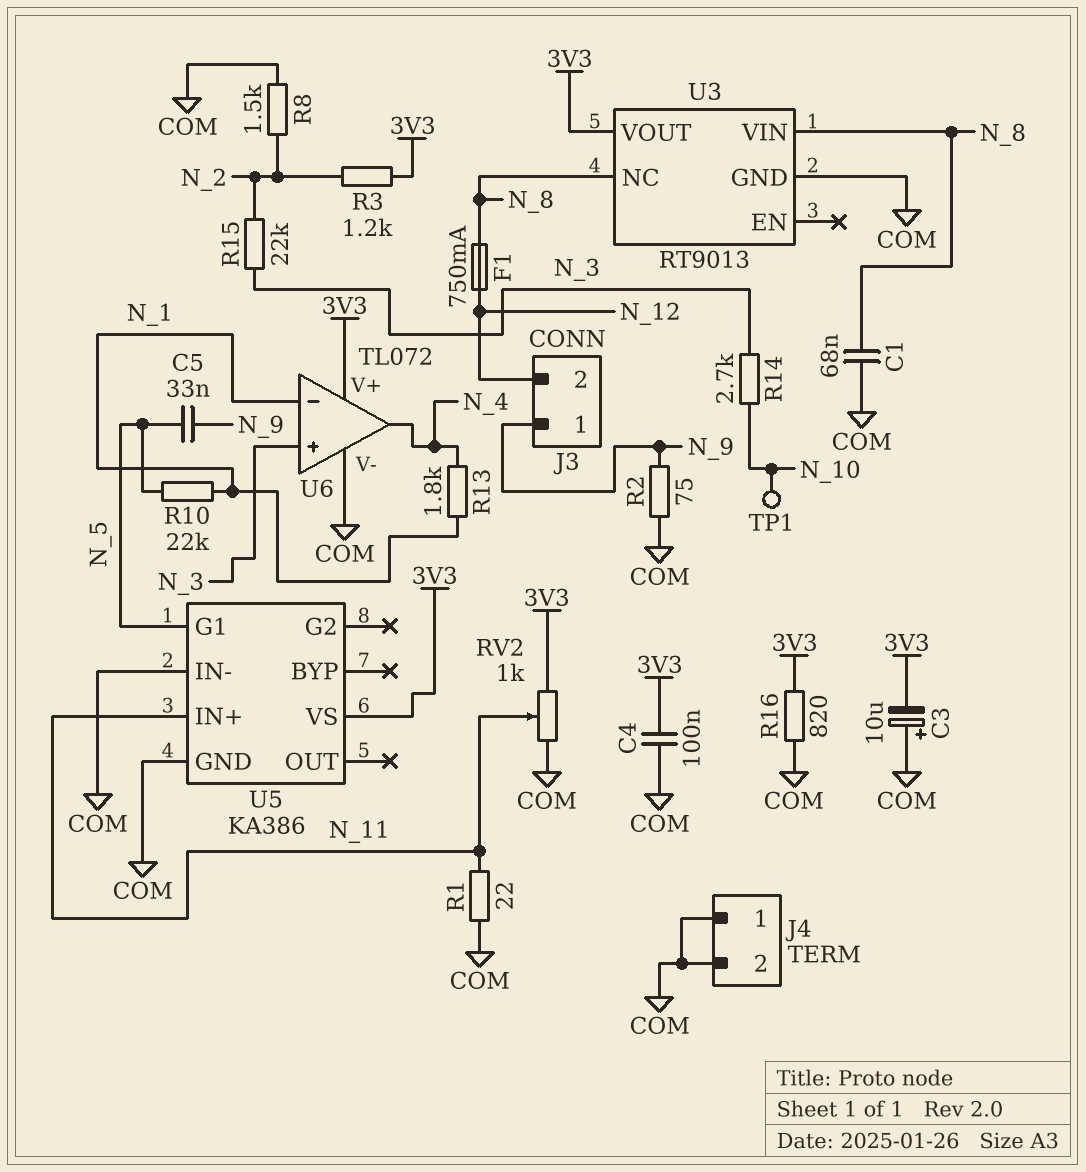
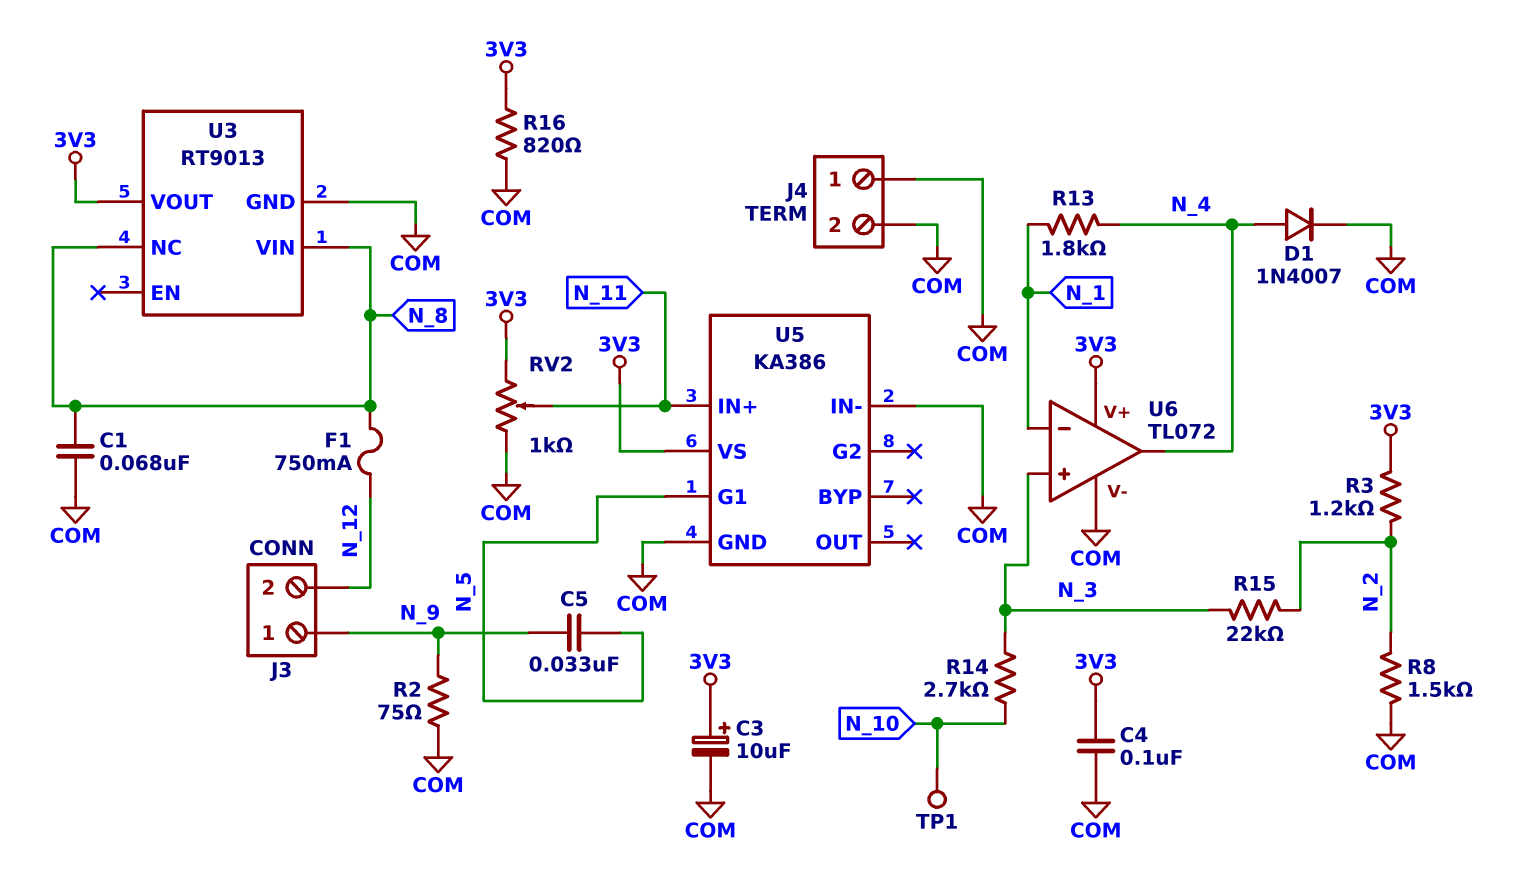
C3: 10uF (plus COM, minus 3V3) -> 10uF (plus 3V3, minus COM)
D1: none -> diode 1N4007 (A N_4, K COM)
R1: 22 (COM, N_11) -> none
R10: 22k (N_1, N_5) -> none

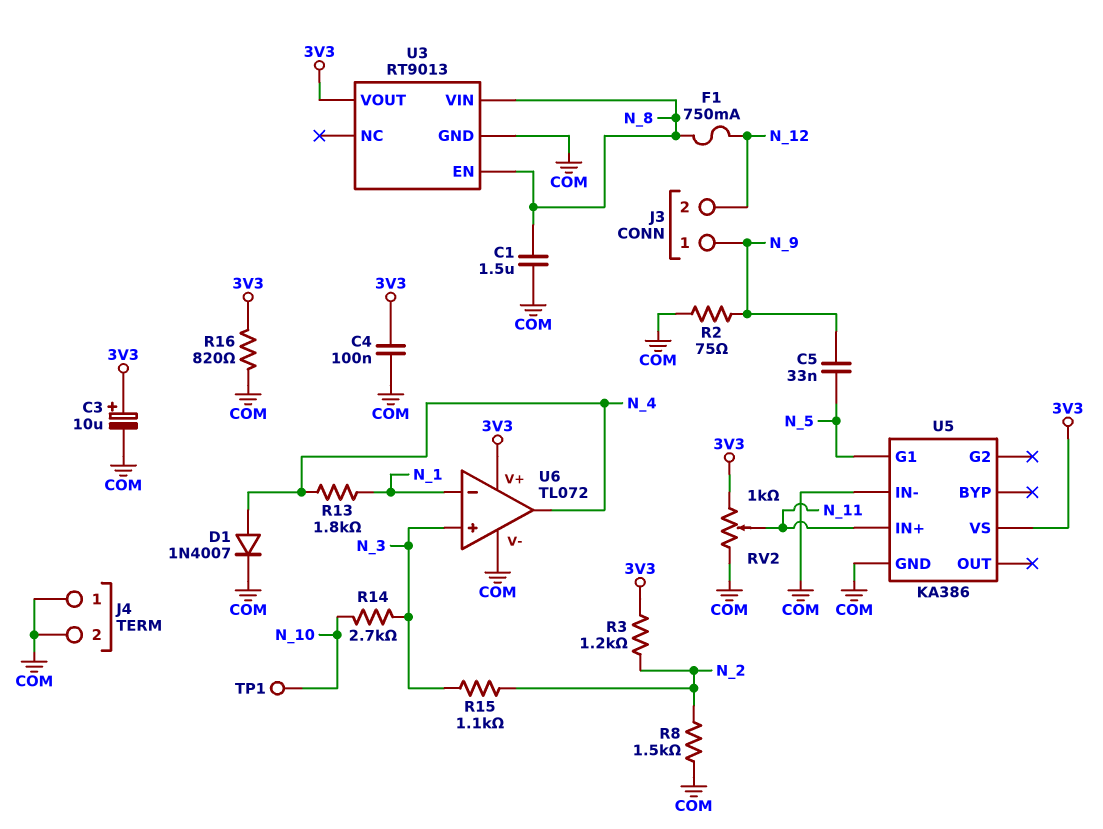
C1: 68nF (COM, N_8) -> 1.5uF (COM, N_8)
R15: 22k (N_2, N_3) -> 1.1k (N_2, N_3)
U3 pin EN: none -> N_8
U3 pin NC: N_8 -> none

